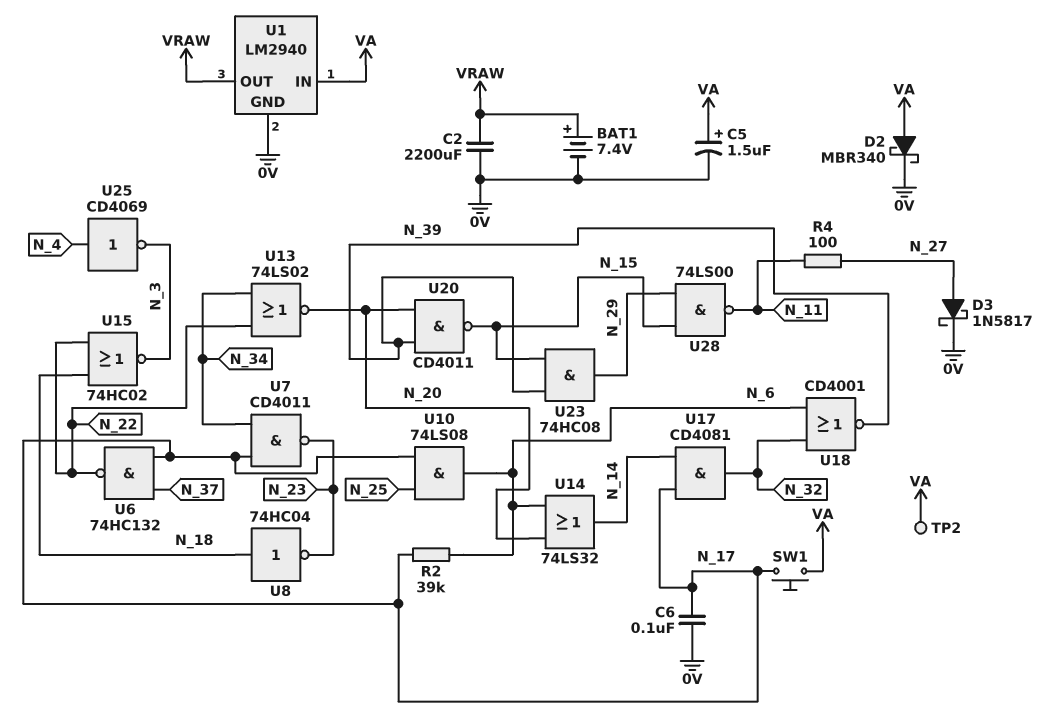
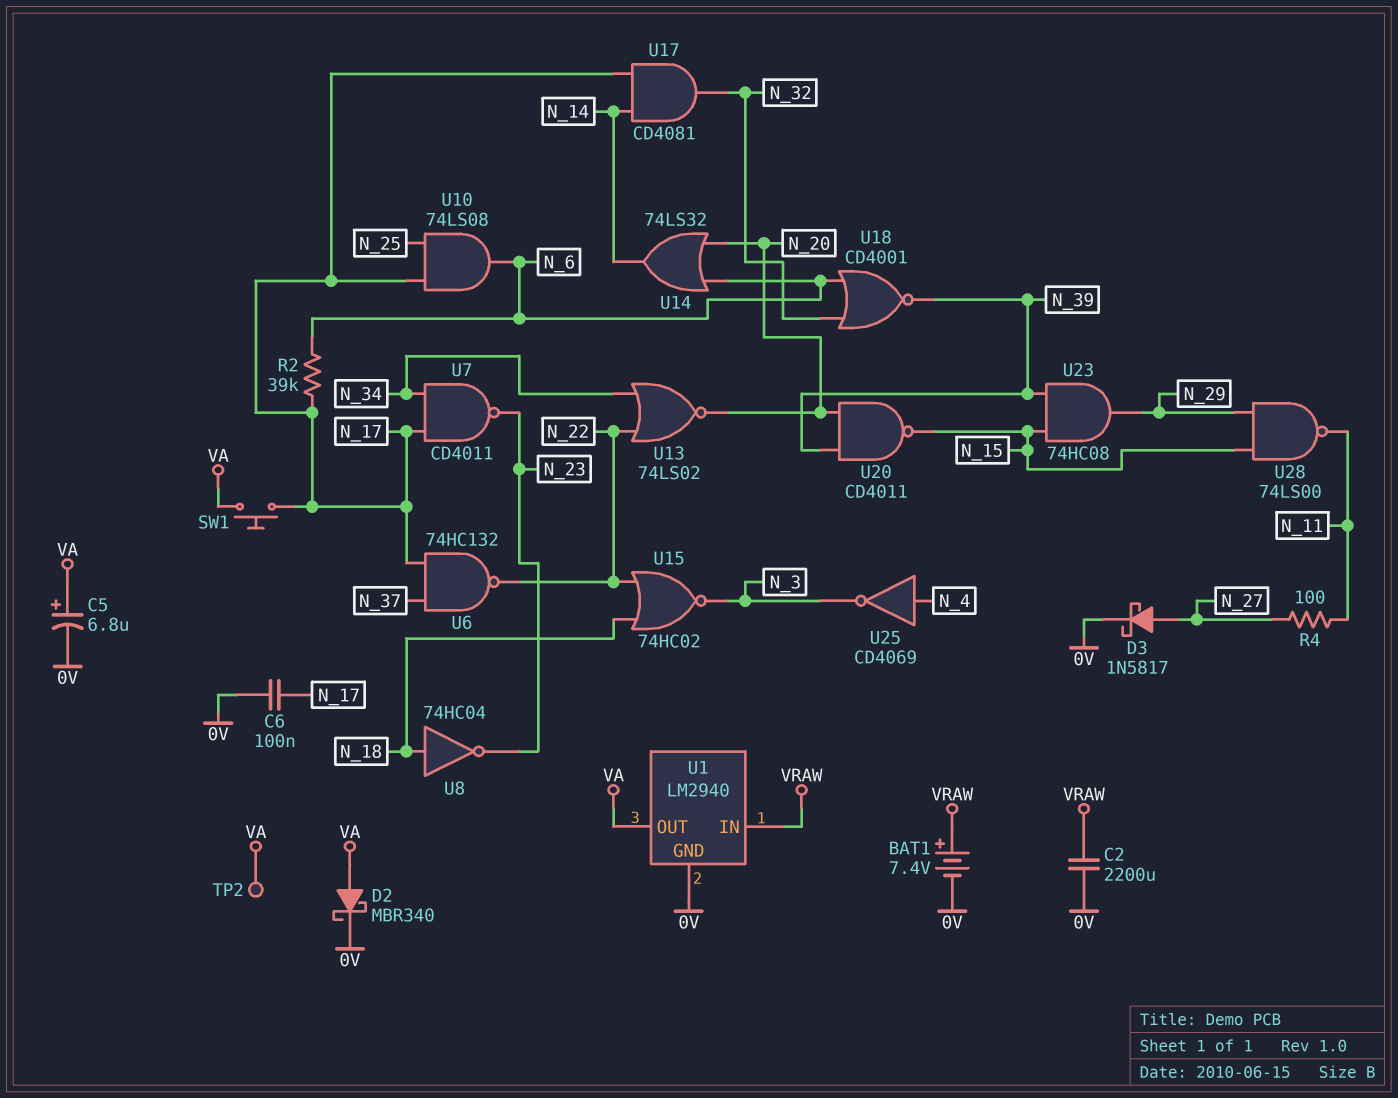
C5: 1.5uF (plus VA, minus 0V) -> 6.8uF (plus VA, minus 0V)
U1 pin IN: VA -> VRAW
U1 pin OUT: VRAW -> VA

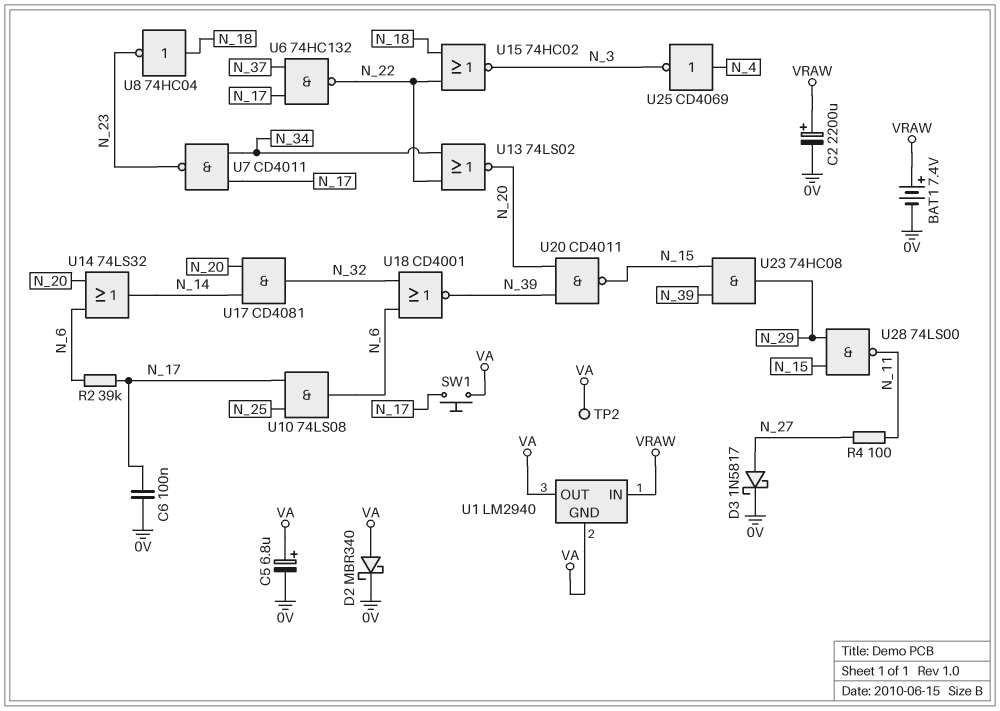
C2: 2200uF (0V, VRAW) -> 2200uF (plus VRAW, minus 0V)
U1 pin GND: 0V -> VA
U17: AND CD4081 (in N_14, in N_17, out N_32) -> AND CD4081 (in N_14, in N_20, out N_32)

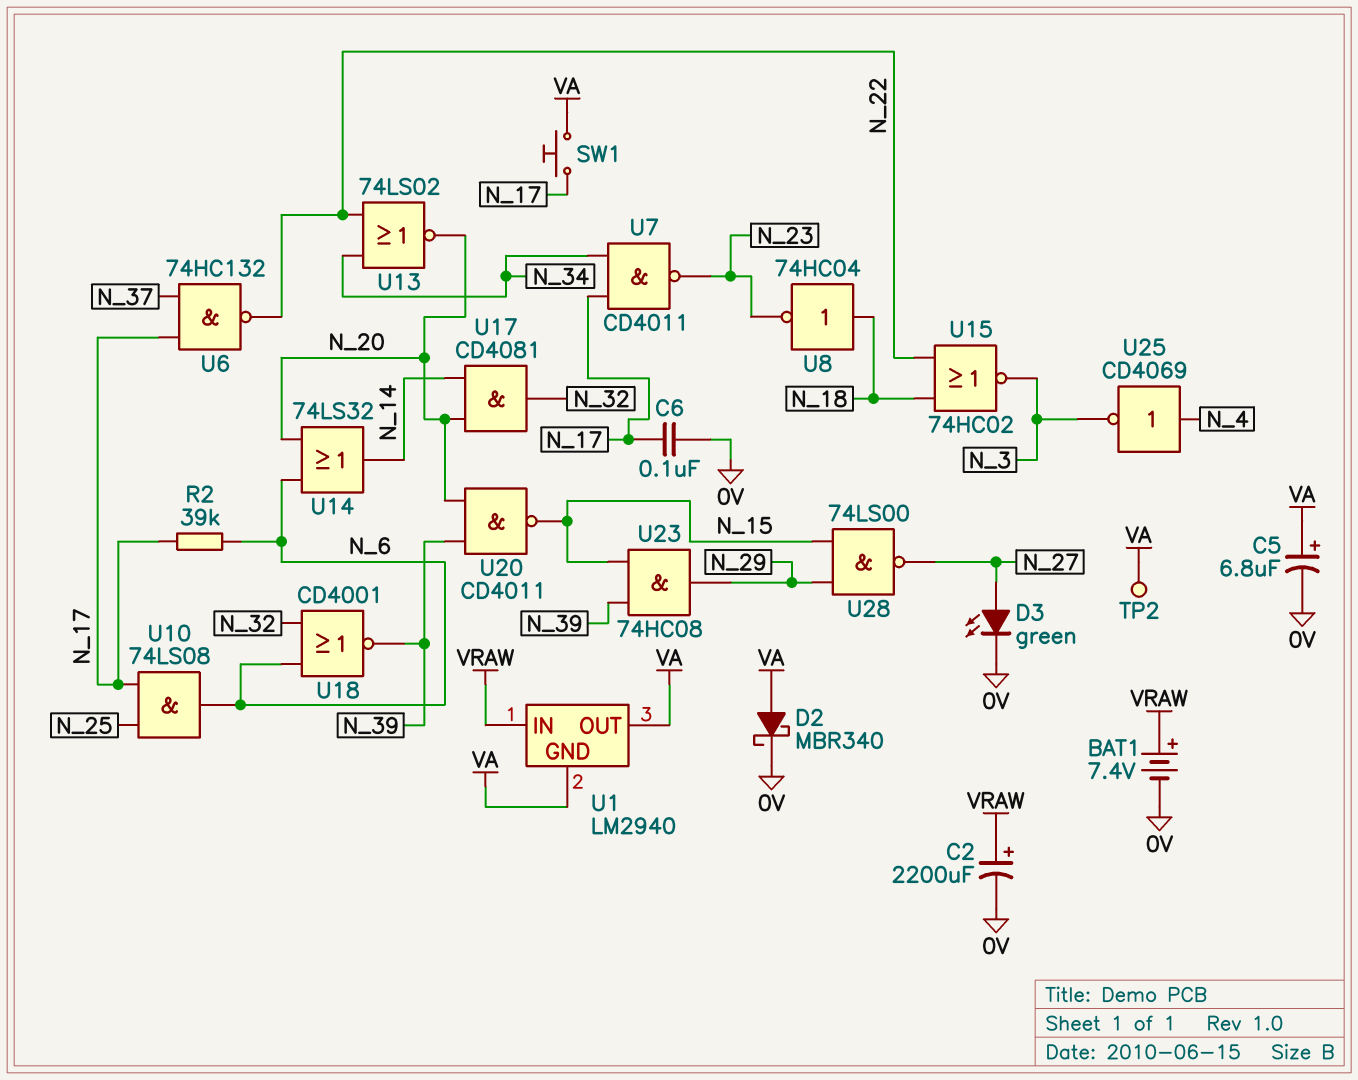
D3: schottky 1N5817 (A N_27, K 0V) -> LED green (A N_27, K 0V)
R4: 100 (N_11, N_27) -> none
U28: NAND 74LS00 (in N_15, in N_29, out N_11) -> NAND 74LS00 (in N_15, in N_29, out N_27)

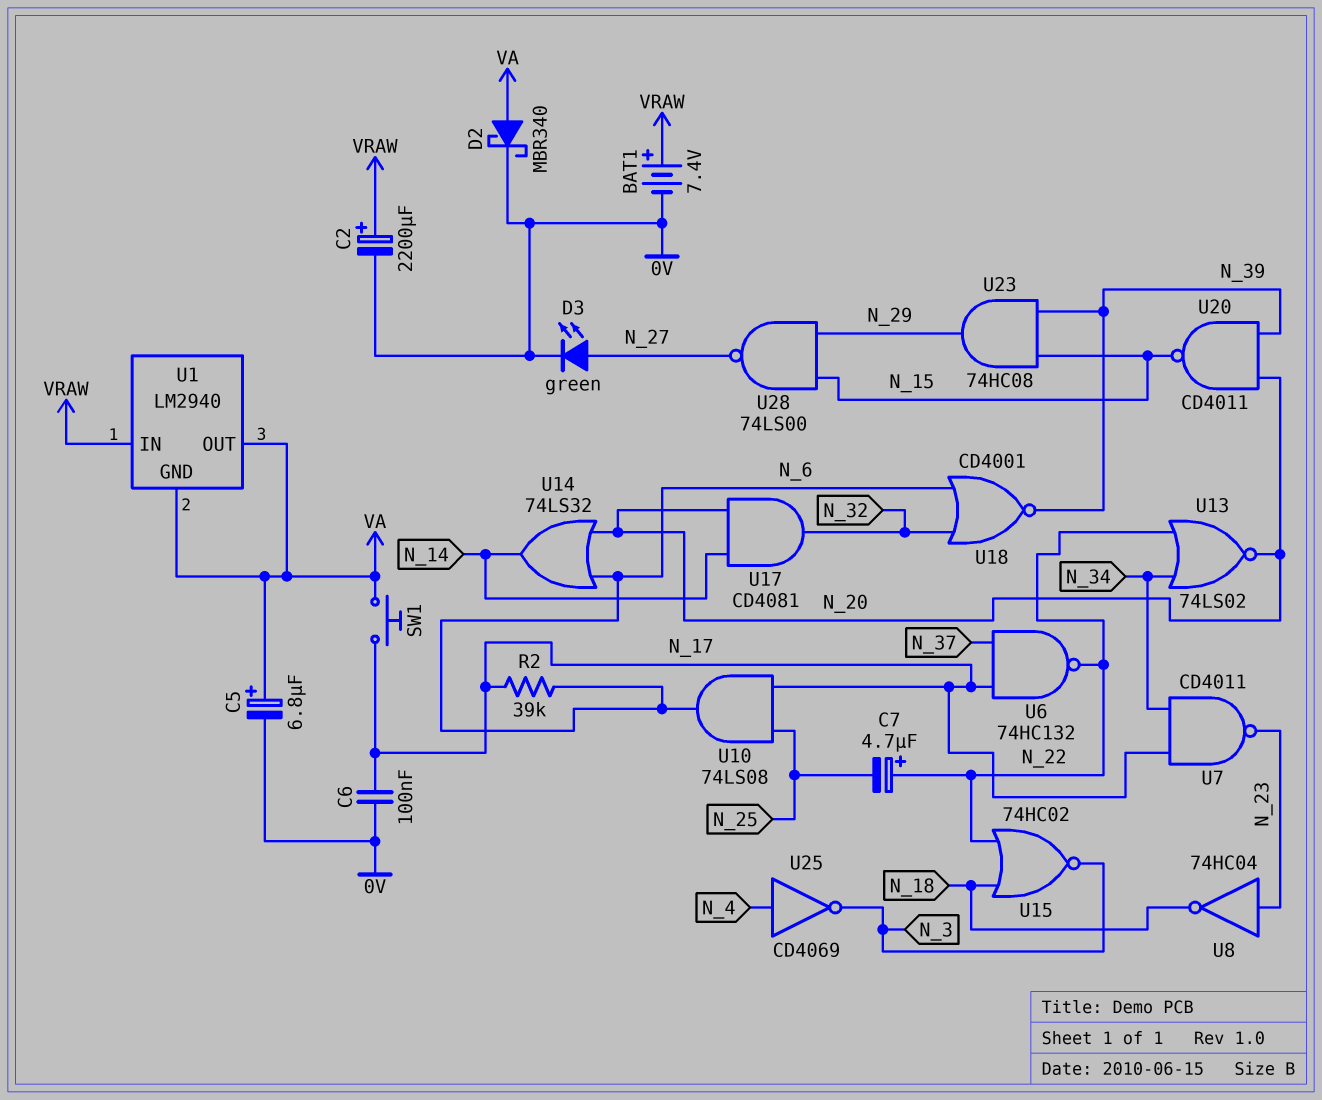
C7: none -> 4.7uF (plus N_22, minus N_25)
TP2: test point (VA) -> none
U8: NOT 74HC04 (in N_18, out N_23) -> NOT 74HC04 (in N_23, out N_18)

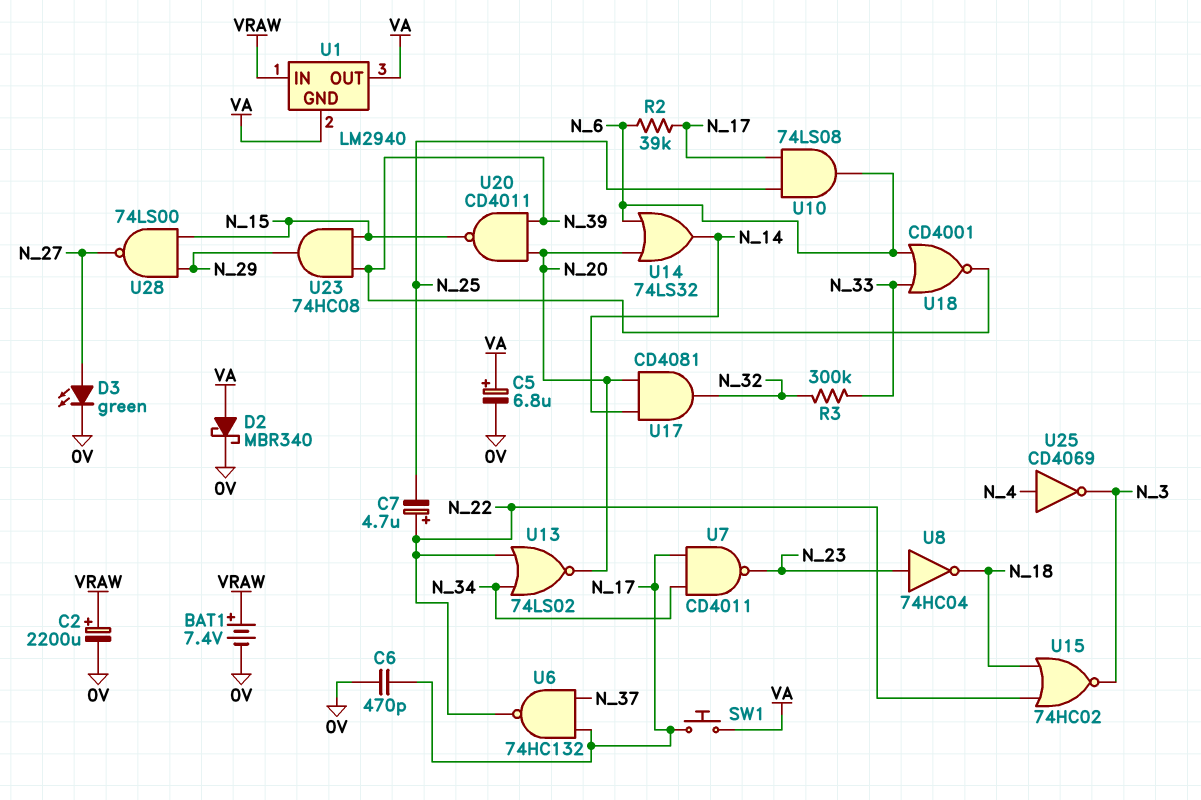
C6: 100nF (0V, N_17) -> 470pF (0V, N_17)
R3: none -> 300k (N_32, N_33)
U18: NOR CD4001 (in N_6, in N_32, out N_39) -> NOR CD4001 (in N_6, in N_33, out N_39)

